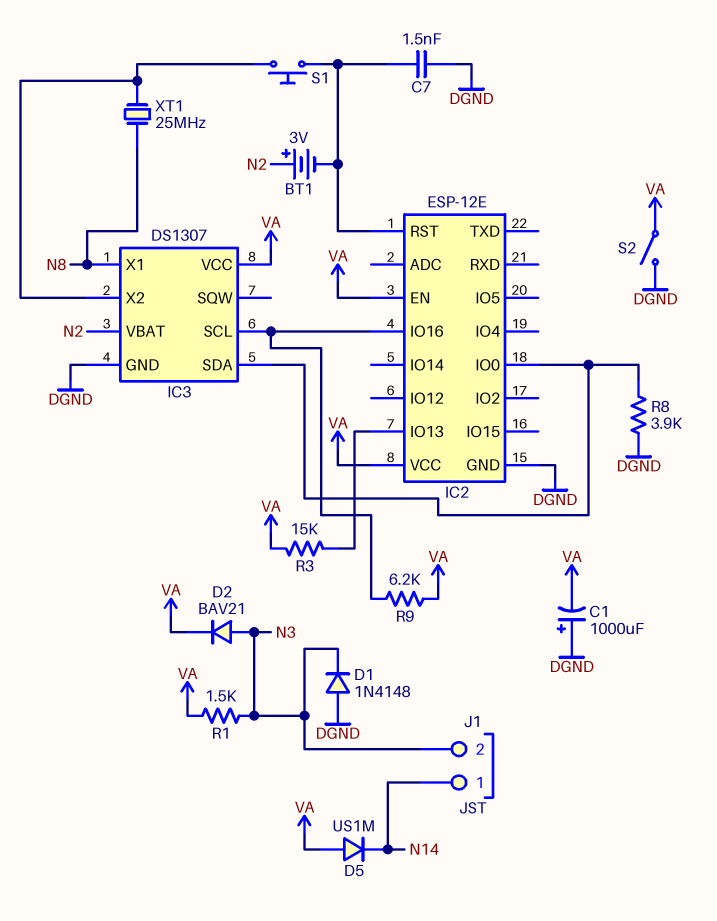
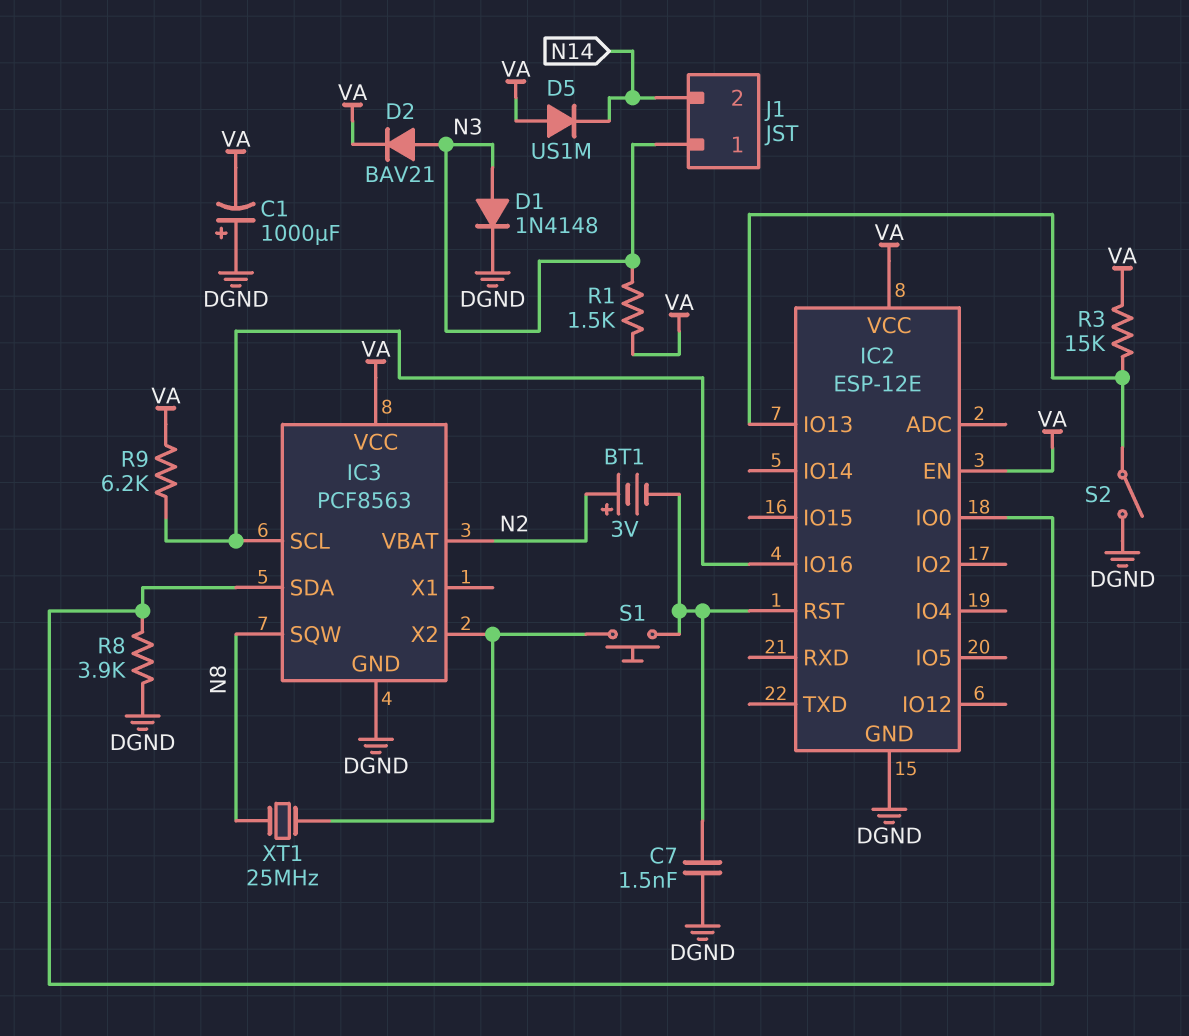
D1: diode 1N4148 (A DGND, K N3) -> diode 1N4148 (A N3, K DGND)
IC3: DS1307 -> PCF8563
IC3 pin SQW: none -> N8
IC3 pin X1: N8 -> none
J1 pin 1: N14 -> N3
J1 pin 2: N3 -> N14
S2: switch (DGND, VA) -> switch (DGND, IC2/IO13)

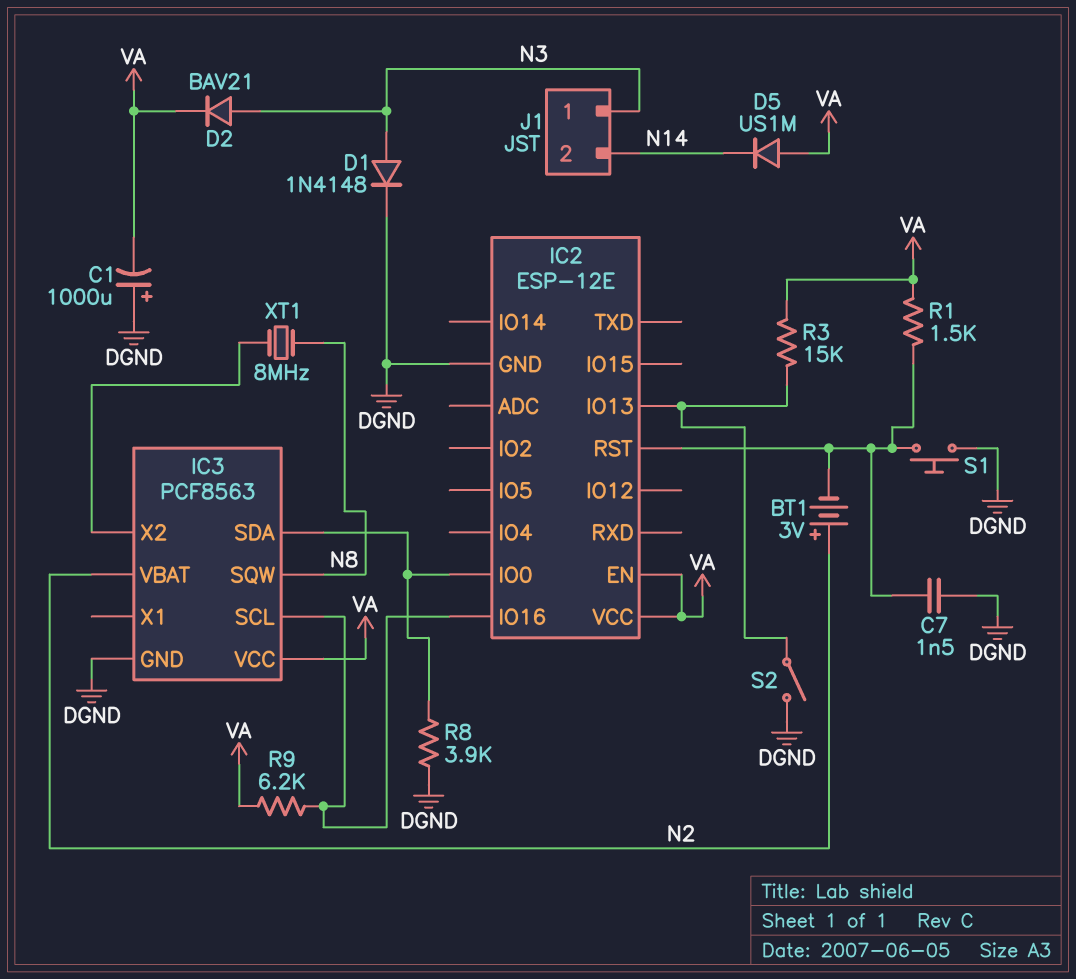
R1: 1.5k (N3, VA) -> 1.5k (IC2/RST, VA)
S1: button (IC2/RST, IC3/X2) -> button (DGND, IC2/RST)
XT1: 25MHz (IC3/X2, N8) -> 8MHz (IC3/X2, N8)

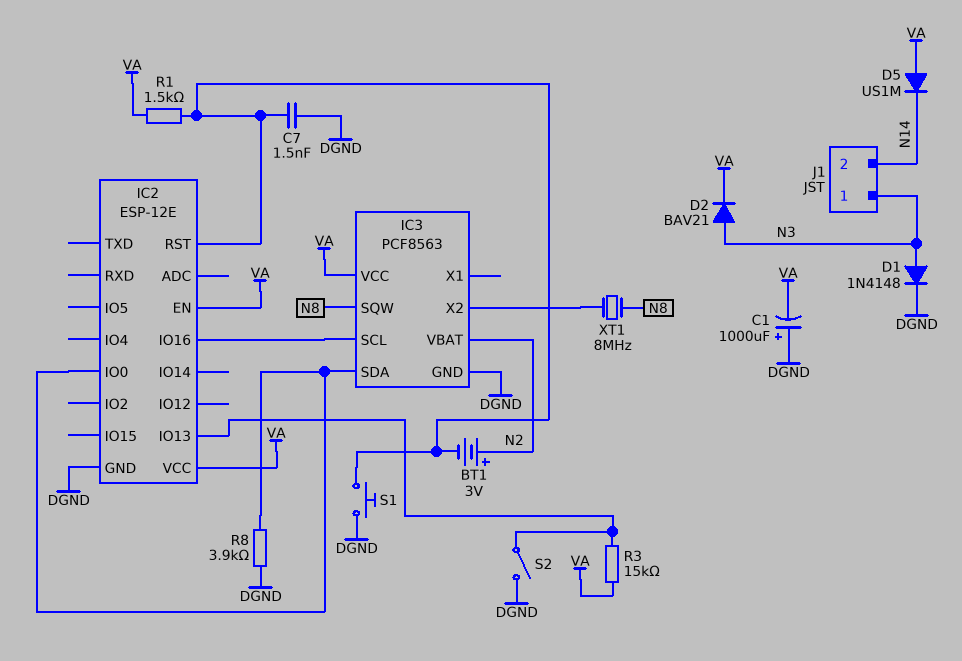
R9: 6.2k (IC2/IO16, VA) -> none

